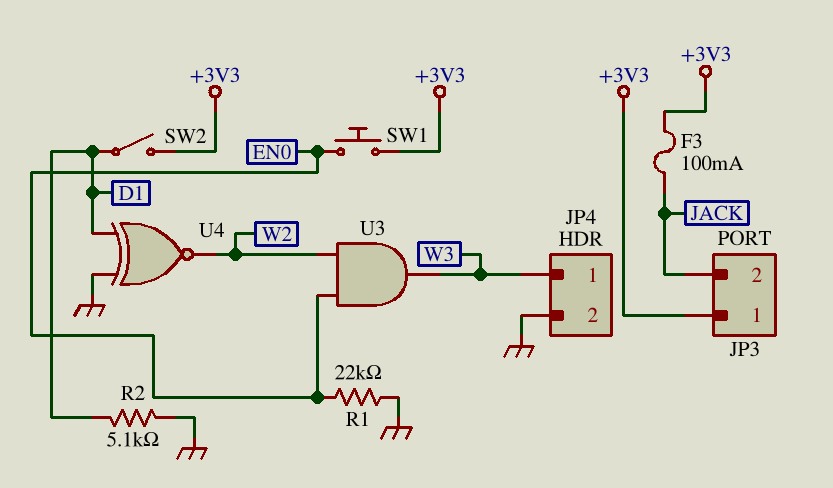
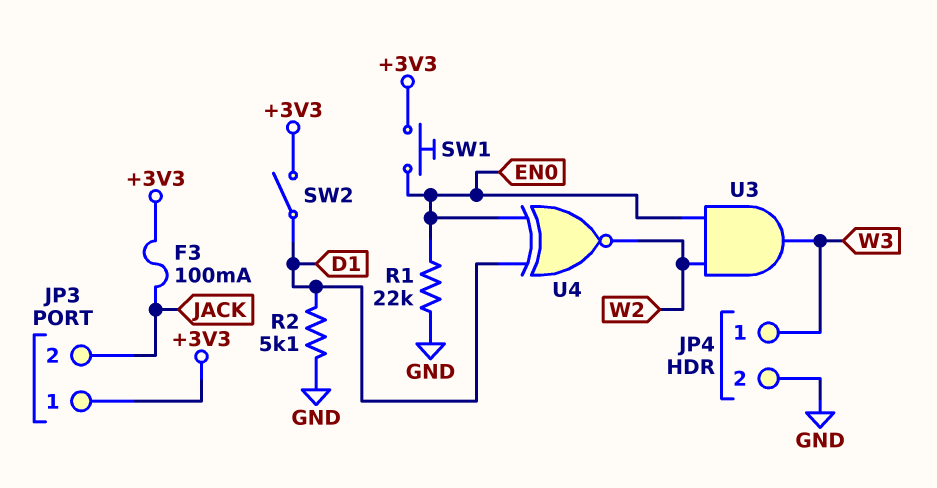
U4: XNOR (in D1, in GND, out W2) -> XNOR (in D1, in EN0, out W2)

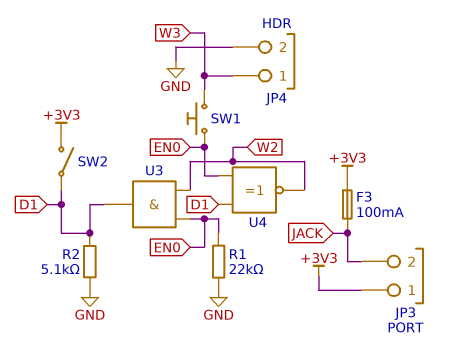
SW1: button (+3V3, EN0) -> button (EN0, W3)
U3: AND (in EN0, in W2, out W3) -> AND (in EN0, in W2, out D1)

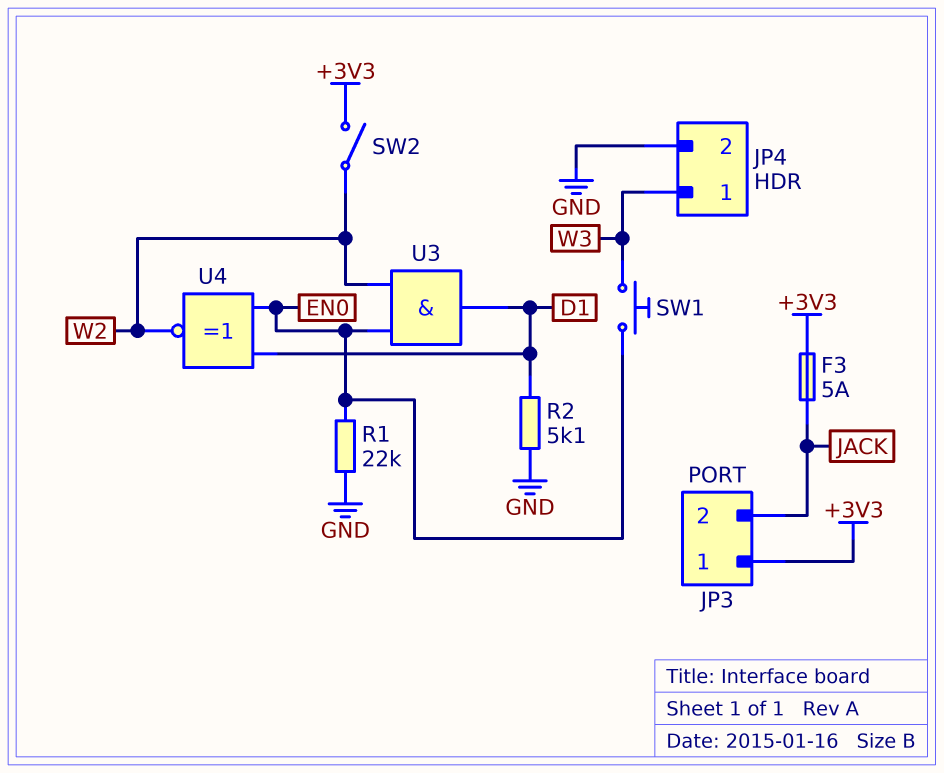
F3: 100mA (+3V3, JACK) -> 5A (+3V3, JACK)
SW2: switch (+3V3, D1) -> switch (+3V3, W2)

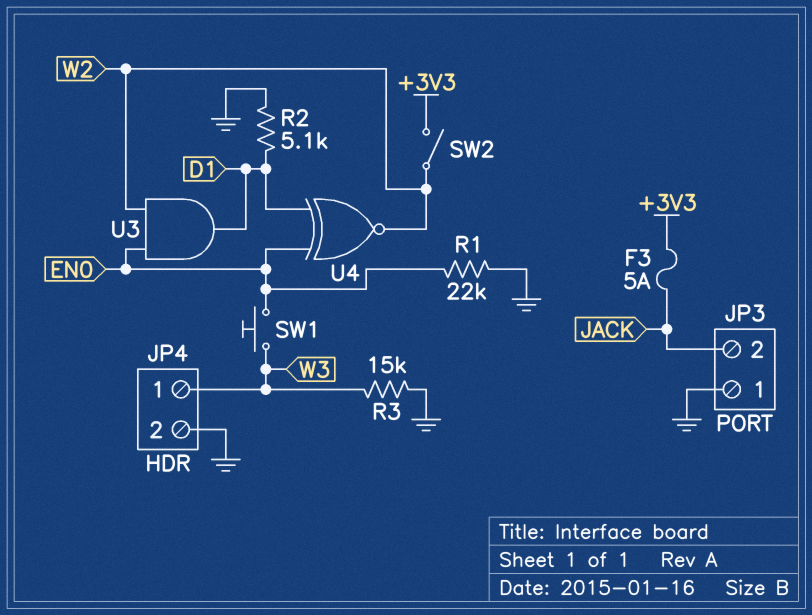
JP3 pin 1: +3V3 -> GND
R3: none -> 15k (GND, W3)

